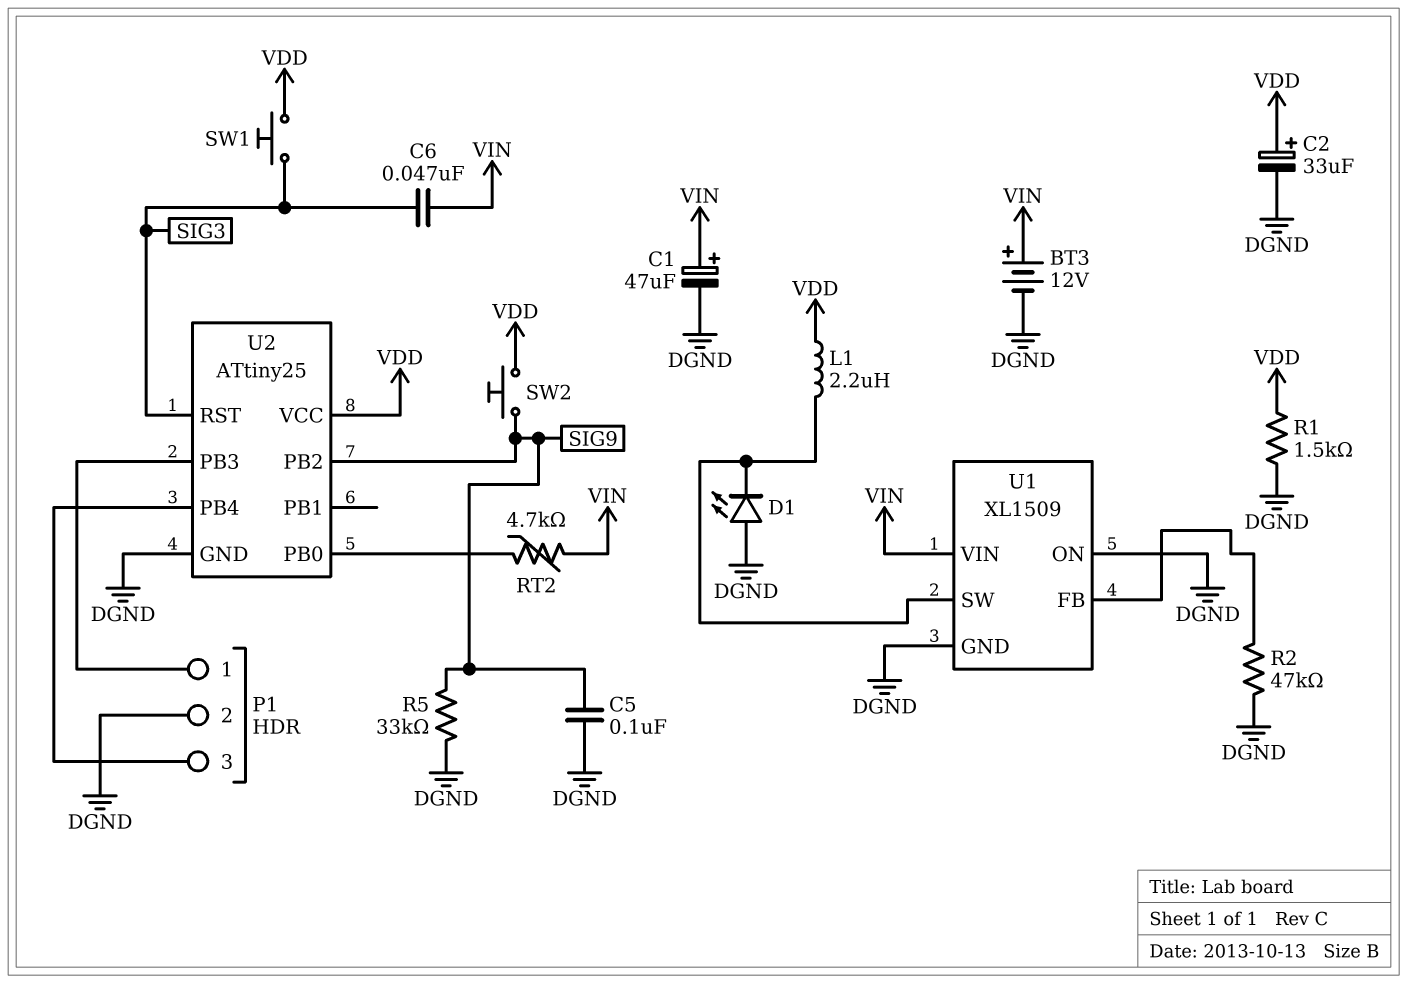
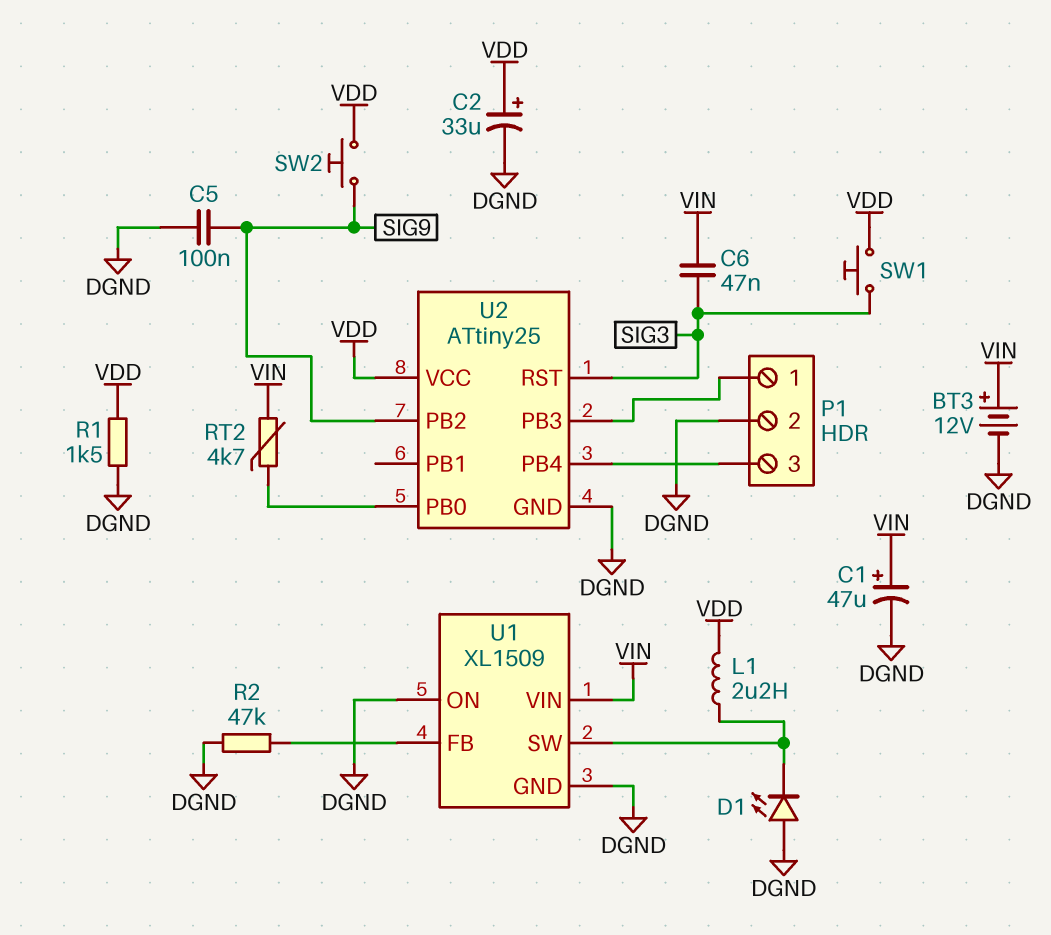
R5: 33k (DGND, SIG9) -> none

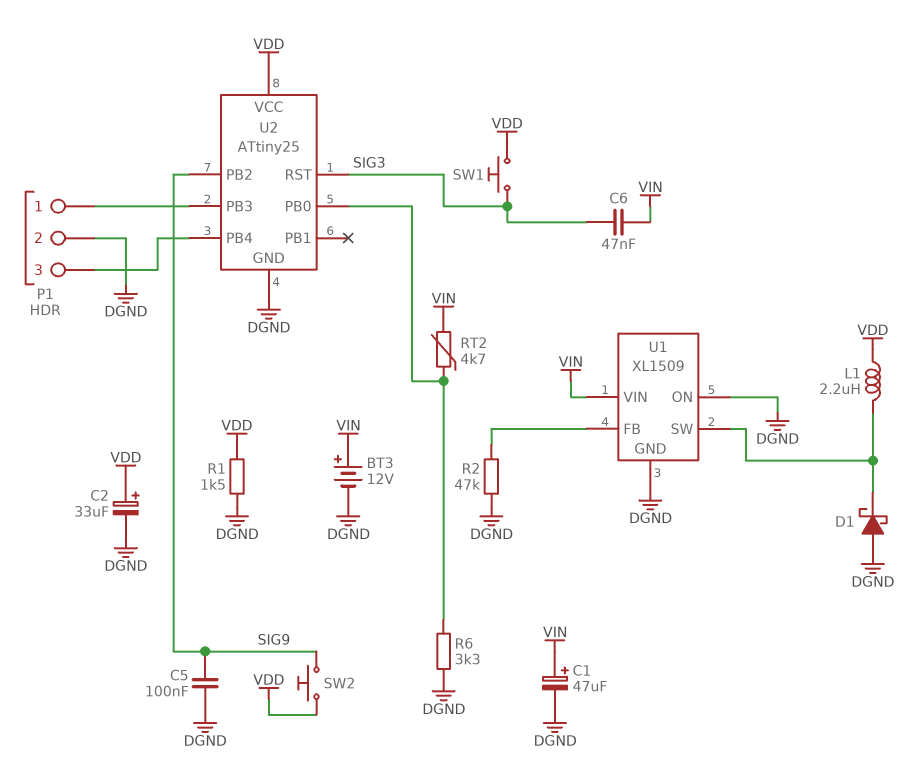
D1: LED (A DGND, K U1/SW) -> schottky (A DGND, K U1/SW)
R6: none -> 3.3k (DGND, U2/PB0)

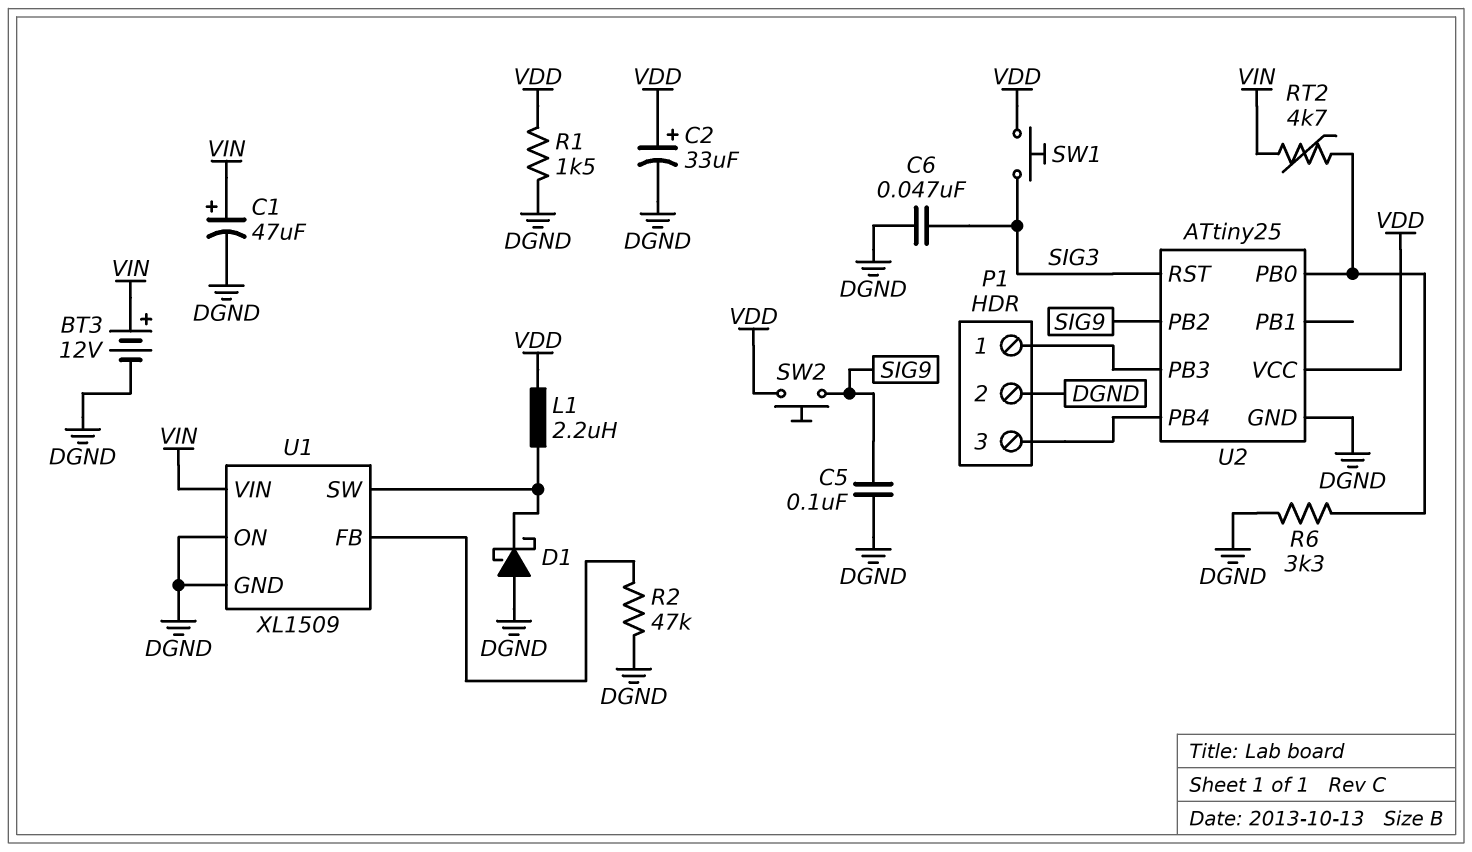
C6: 47nF (SIG3, VIN) -> 47nF (DGND, SIG3)

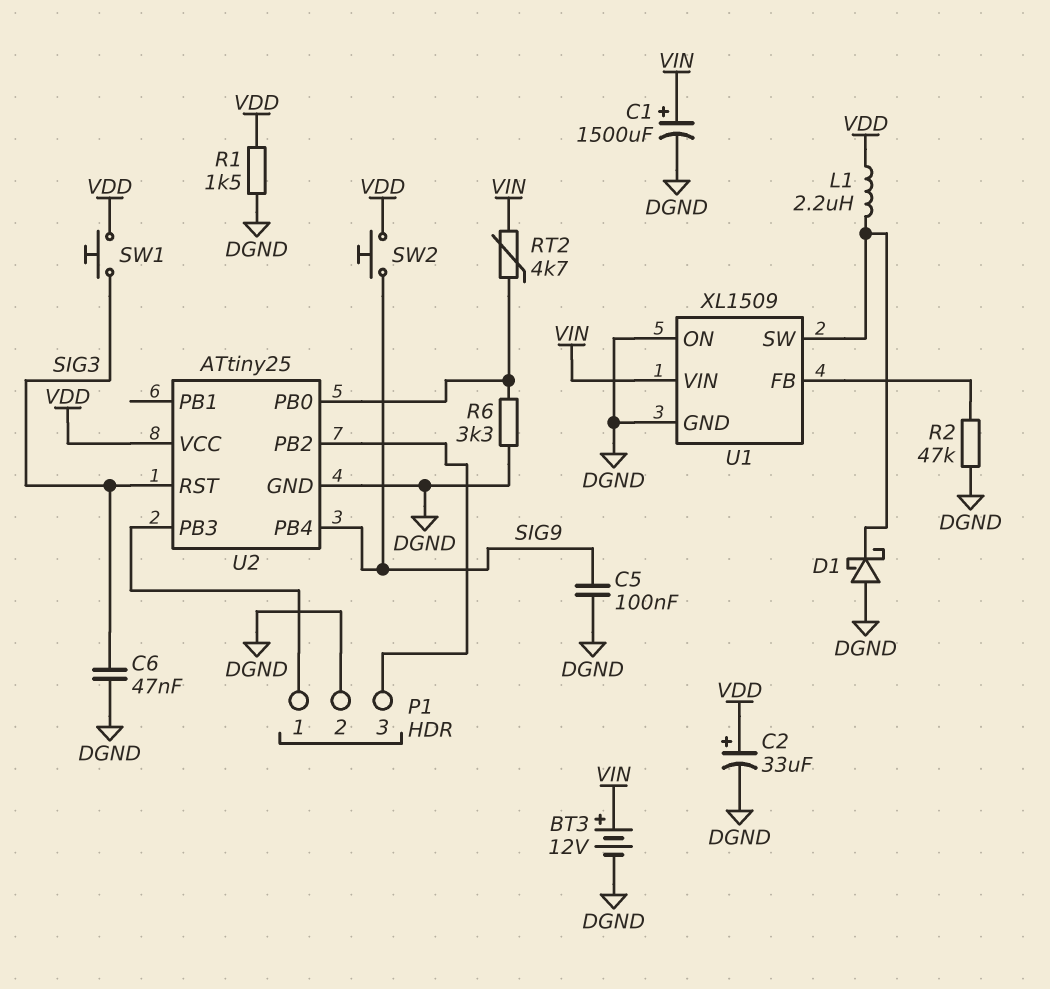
C1: 47uF (plus VIN, minus DGND) -> 1500uF (plus VIN, minus DGND)
U2 pin PB2: SIG9 -> P1/3
U2 pin PB4: P1/3 -> SIG9

